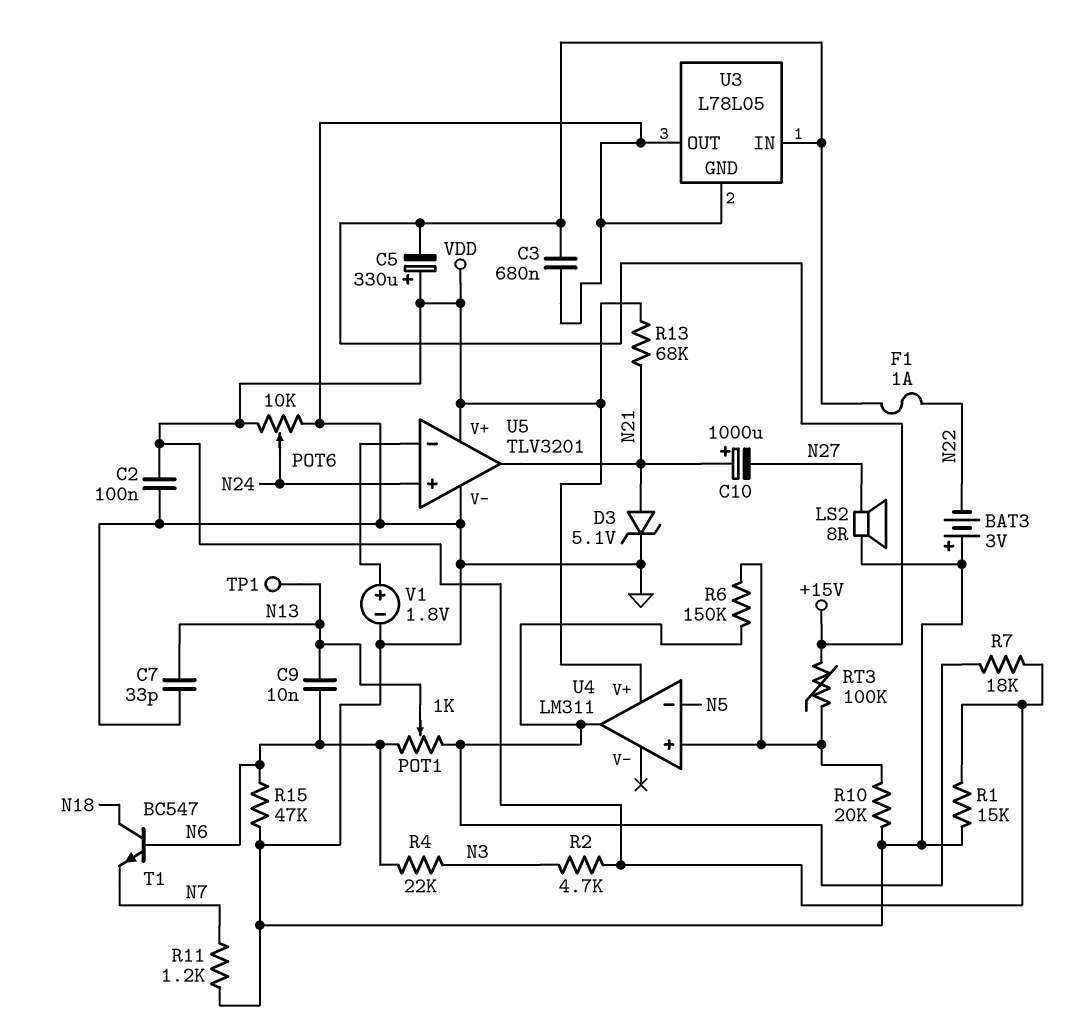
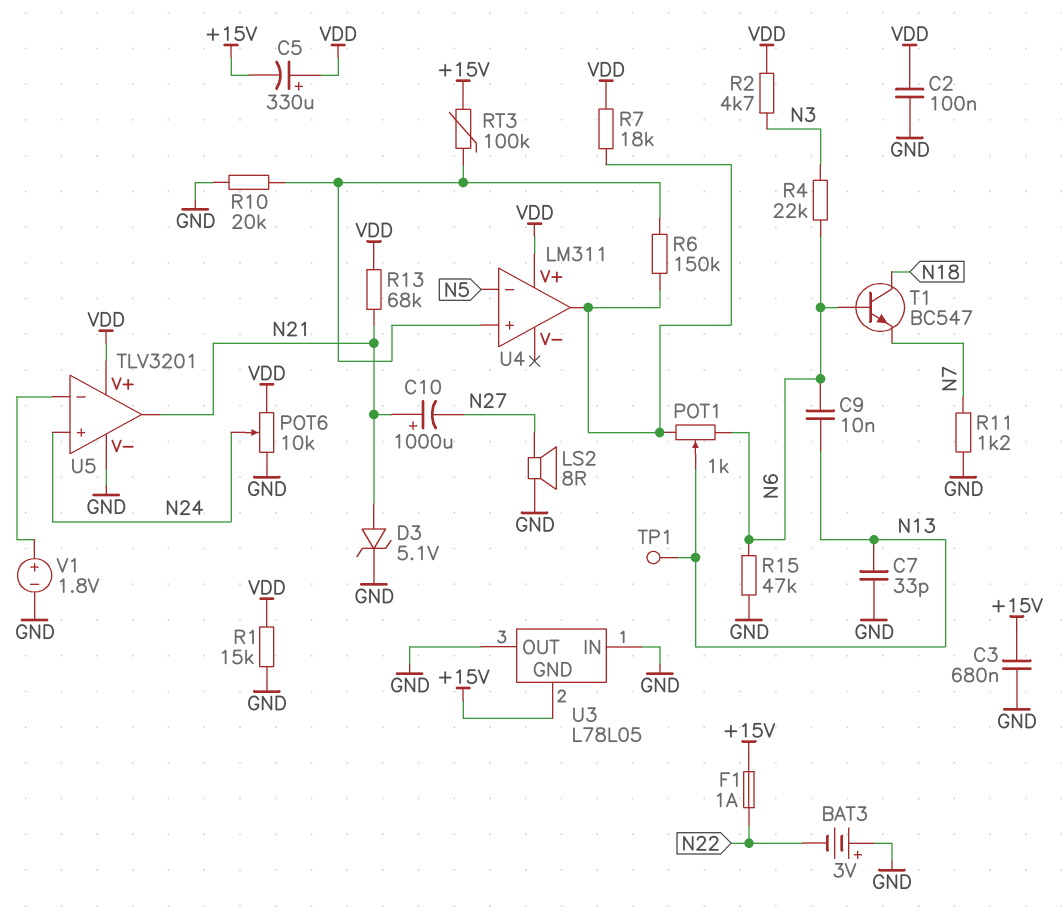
U3 pin GND: GND -> +15V
U3 pin IN: +15V -> GND

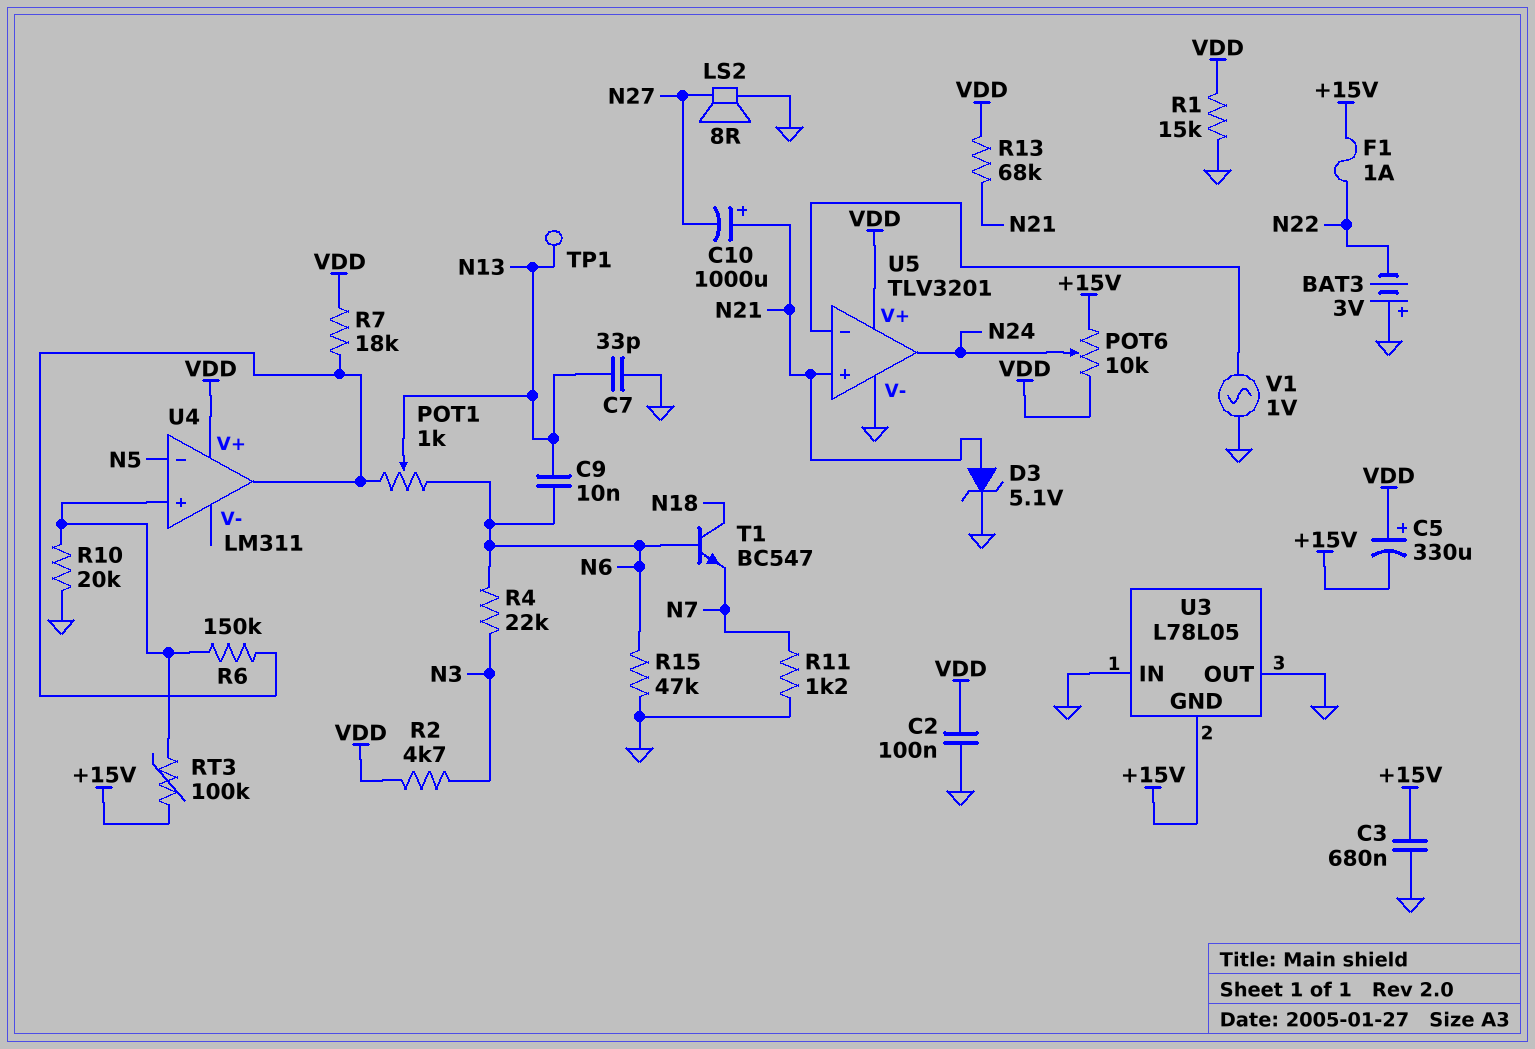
POT6: 10k (GND, VDD, wiper N24) -> 10k (+15V, VDD, wiper N24)
U5 pin in+: N24 -> N21
U5 pin out: N21 -> N24
V1: 1.8V (plus U5/in-, minus GND) -> AC 1V (GND, U5/in-)

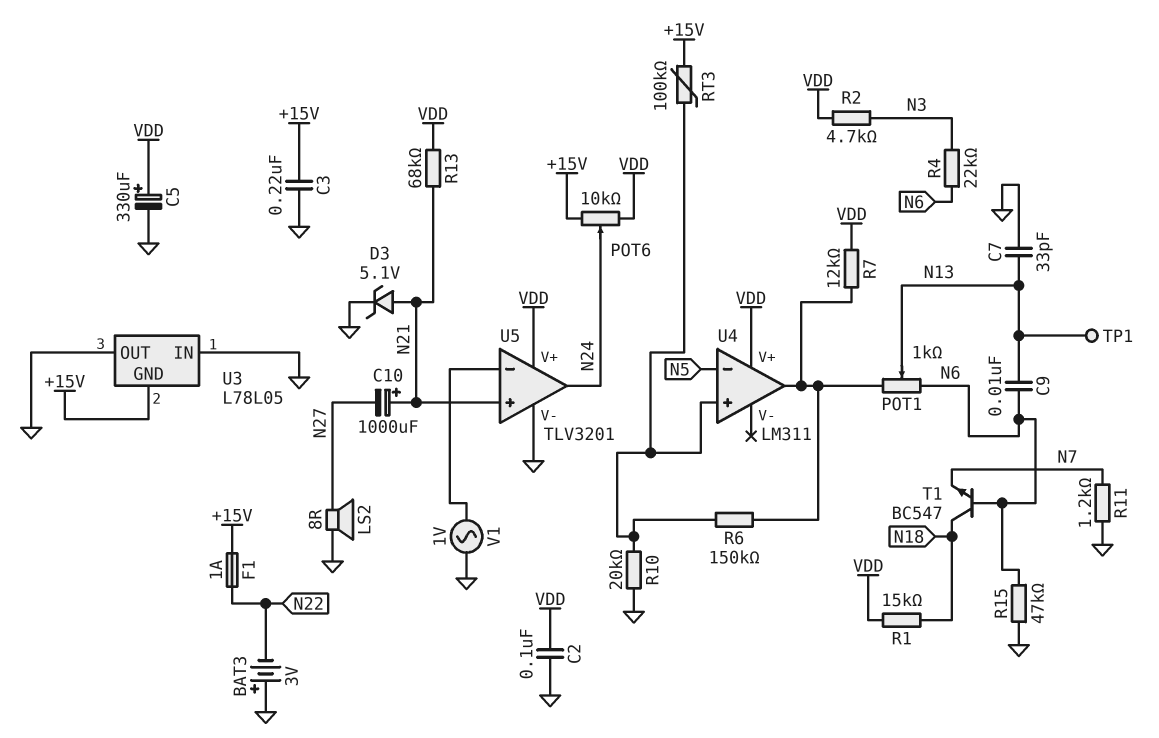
C3: 680nF (+15V, GND) -> 220nF (+15V, GND)
C5: 330uF (plus VDD, minus +15V) -> 330uF (plus VDD, minus GND)
R1: 15k (GND, VDD) -> 15k (N18, VDD)
R7: 18k (U4/out, VDD) -> 12k (U4/out, VDD)

